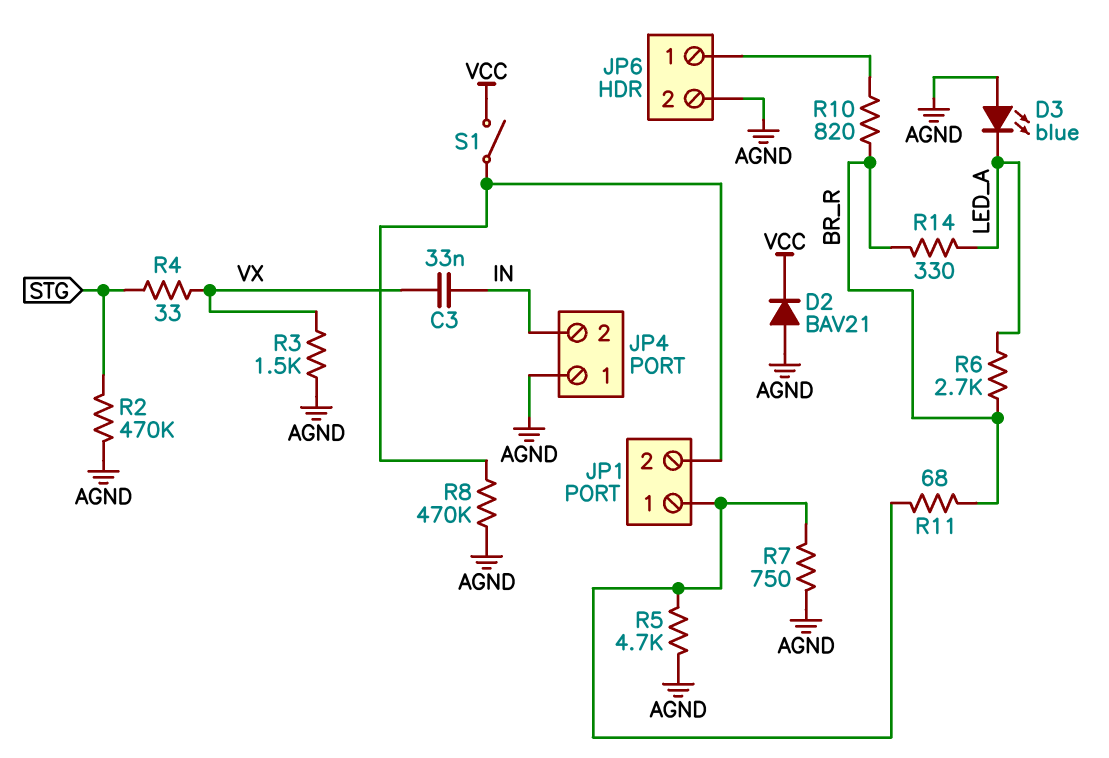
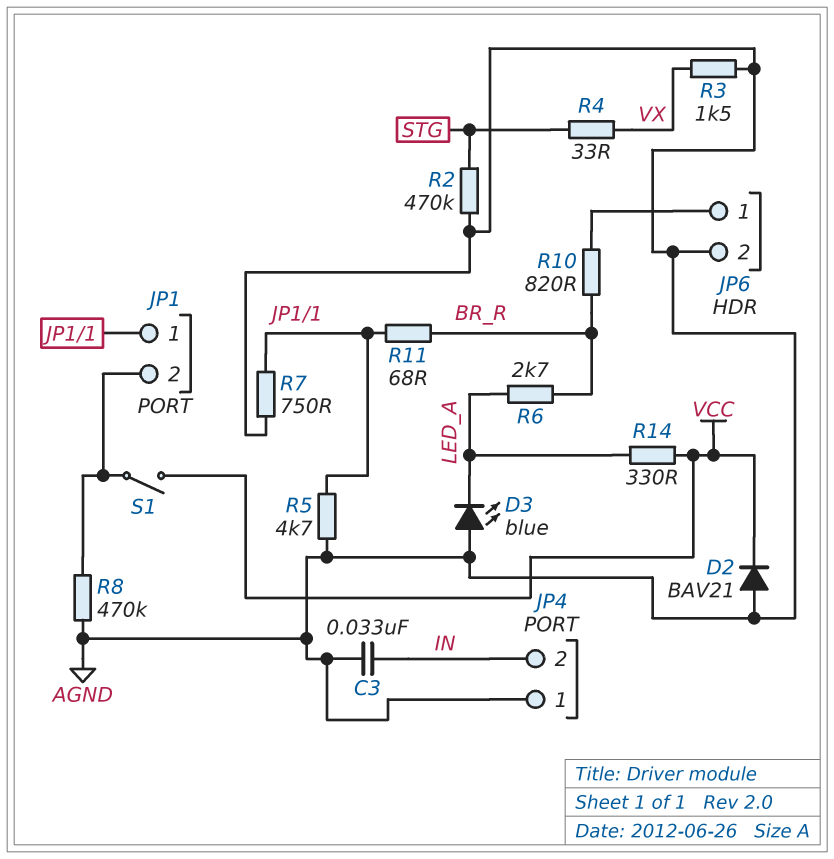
C3: 33nF (IN, VX) -> 33nF (AGND, IN)
R14: 330 (BR_R, LED_A) -> 330 (LED_A, VCC)

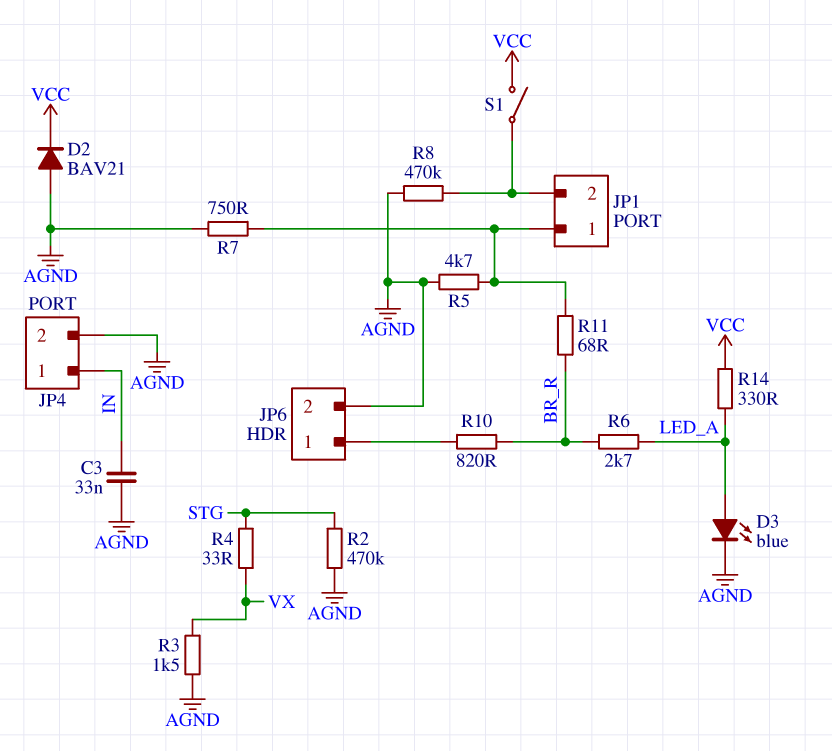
D3: LED blue (A AGND, K LED_A) -> LED blue (A LED_A, K AGND)
JP4 pin 1: AGND -> IN
JP4 pin 2: IN -> AGND

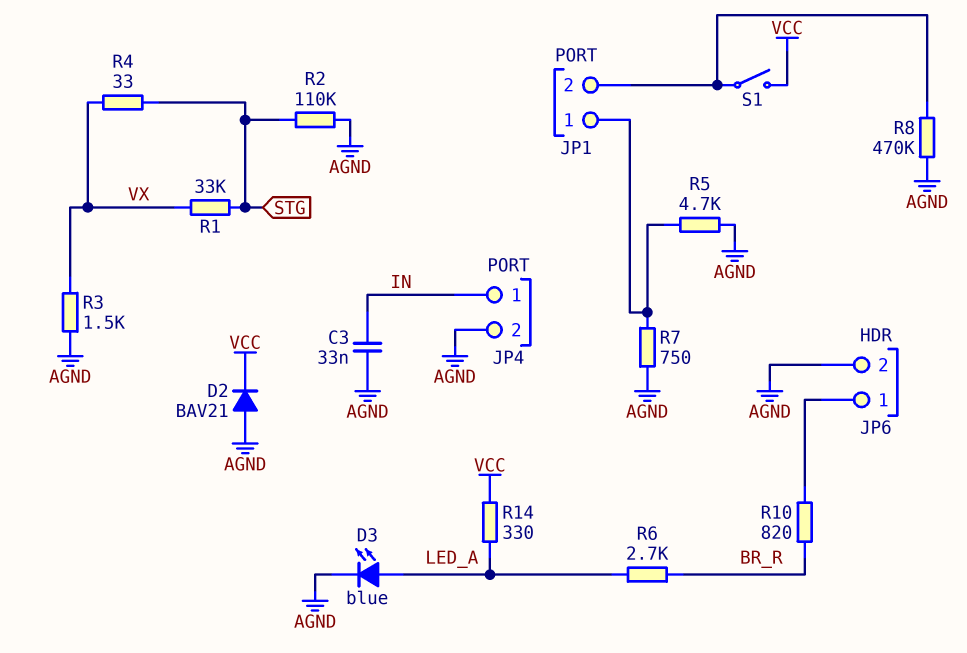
R1: none -> 33k (STG, VX)
R2: 470k (AGND, STG) -> 110k (AGND, STG)
R11: 68 (BR_R, JP1/1) -> none

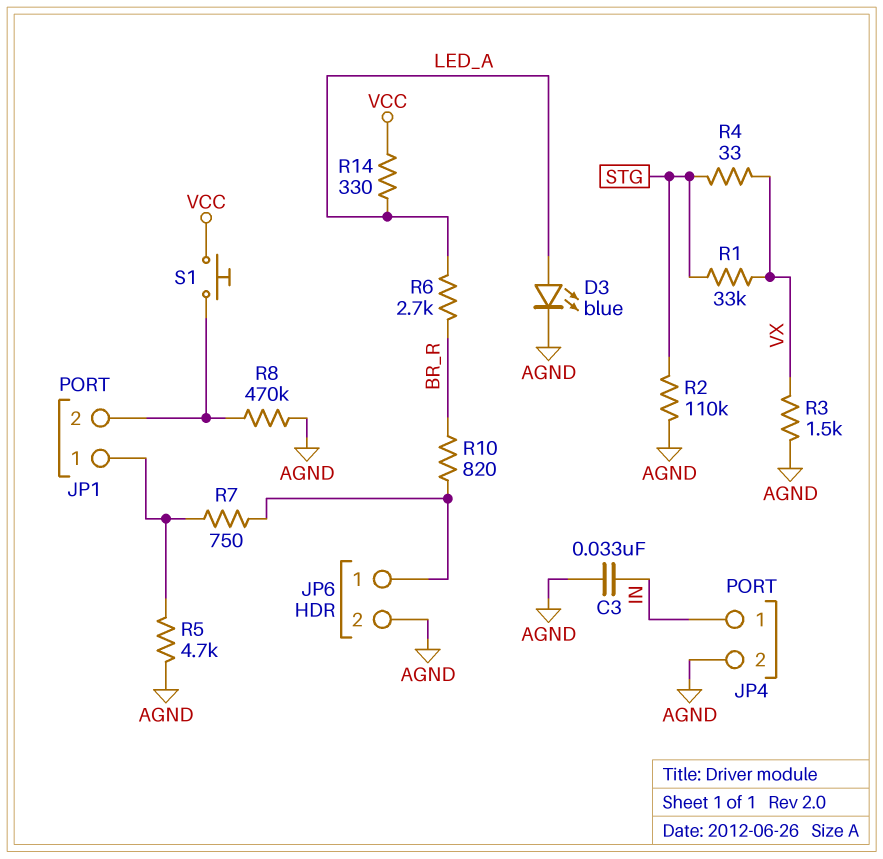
D2: diode BAV21 (A AGND, K VCC) -> none
R7: 750 (AGND, JP1/1) -> 750 (JP1/1, JP6/1)
S1: switch (JP1/2, VCC) -> button (JP1/2, VCC)

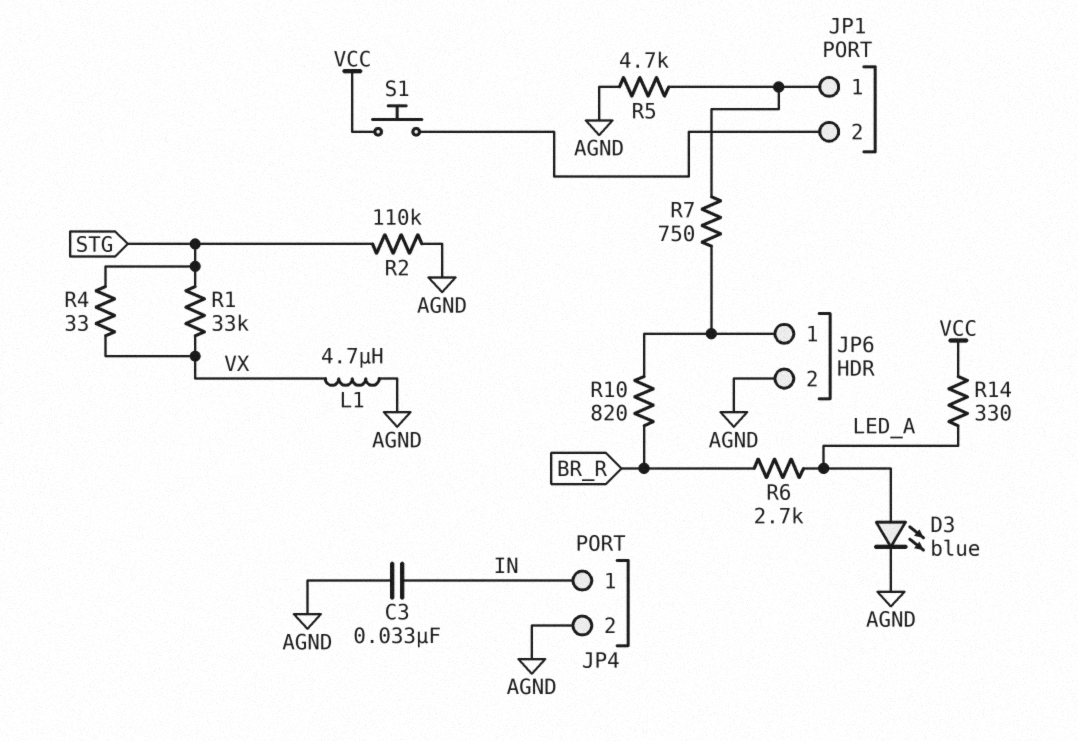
L1: none -> 4.7uH (AGND, VX)
R3: 1.5k (AGND, VX) -> none
R8: 470k (AGND, JP1/2) -> none

